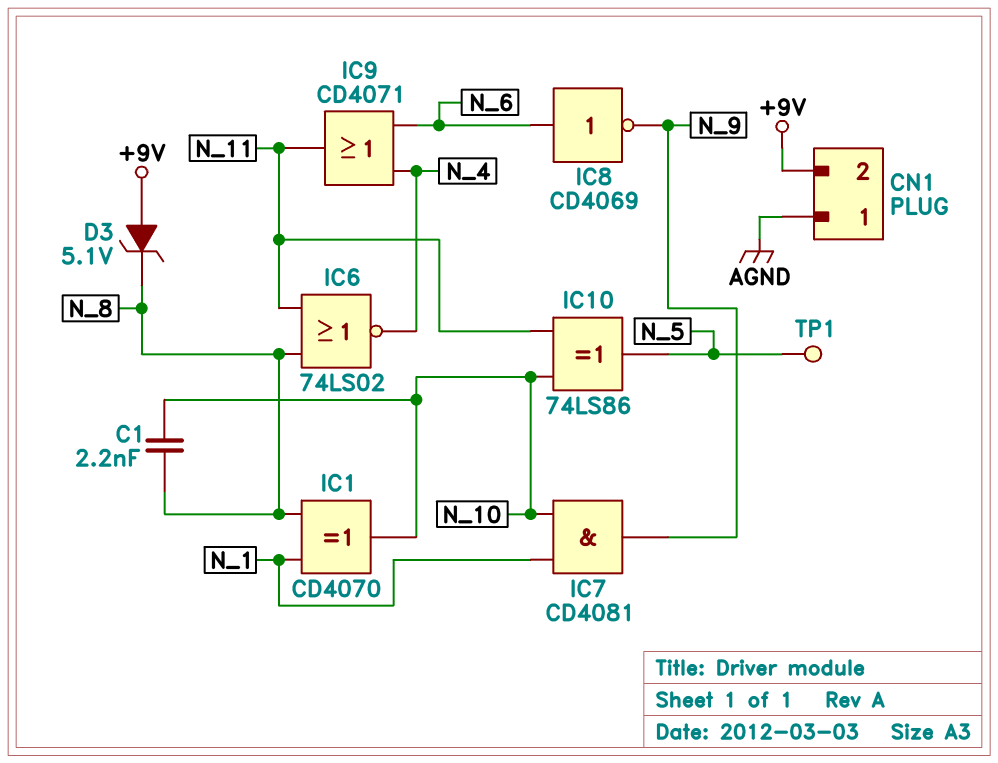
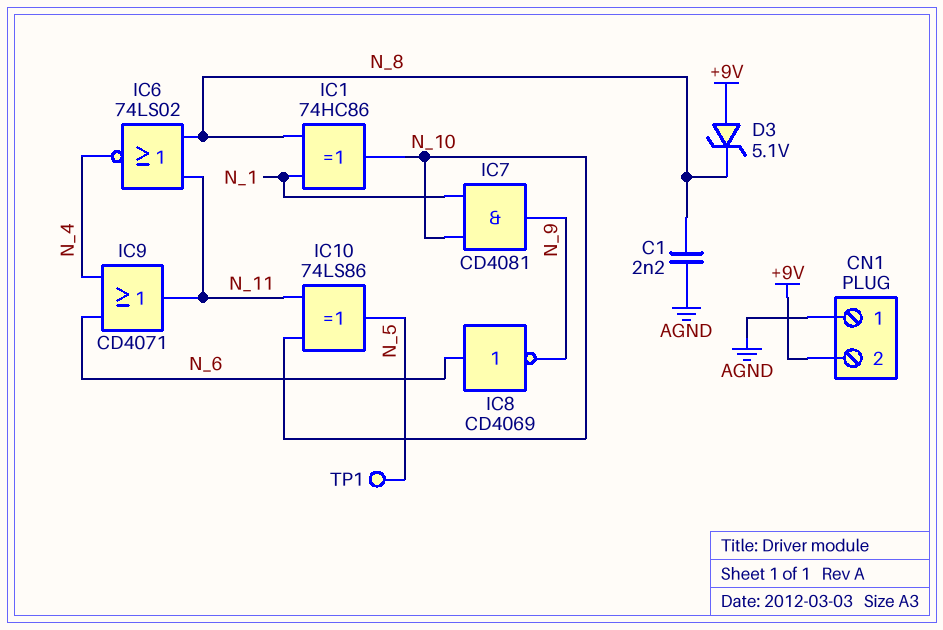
C1: 2.2nF (N_8, N_10) -> 2.2nF (AGND, N_8)
IC1: XOR CD4070 (in N_1, in N_8, out N_10) -> XOR 74HC86 (in N_1, in N_8, out N_10)

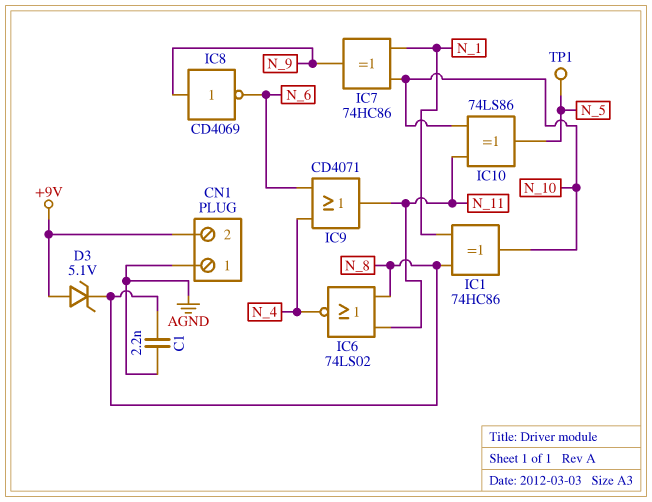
IC7: AND CD4081 (in N_1, in N_10, out N_9) -> XOR 74HC86 (in N_1, in N_10, out N_9)
IC8: NOT CD4069 (in N_6, out N_9) -> NOT CD4069 (in N_9, out N_6)

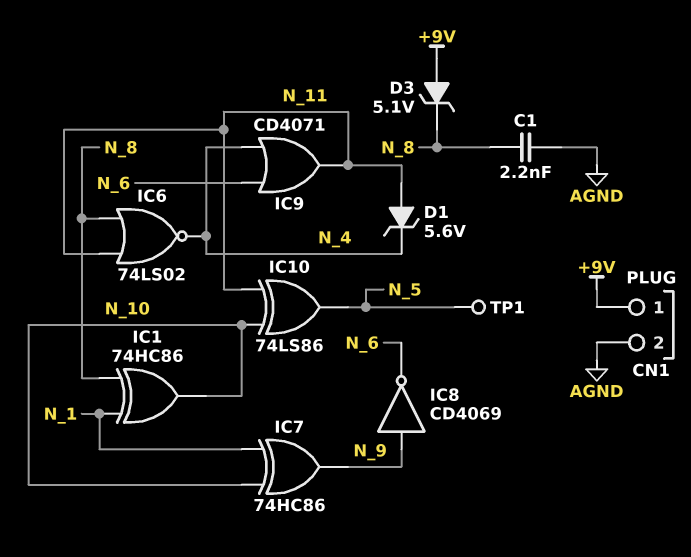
CN1 pin 1: AGND -> +9V
CN1 pin 2: +9V -> AGND
D1: none -> zener 5.6V (A N_11, K N_4)

